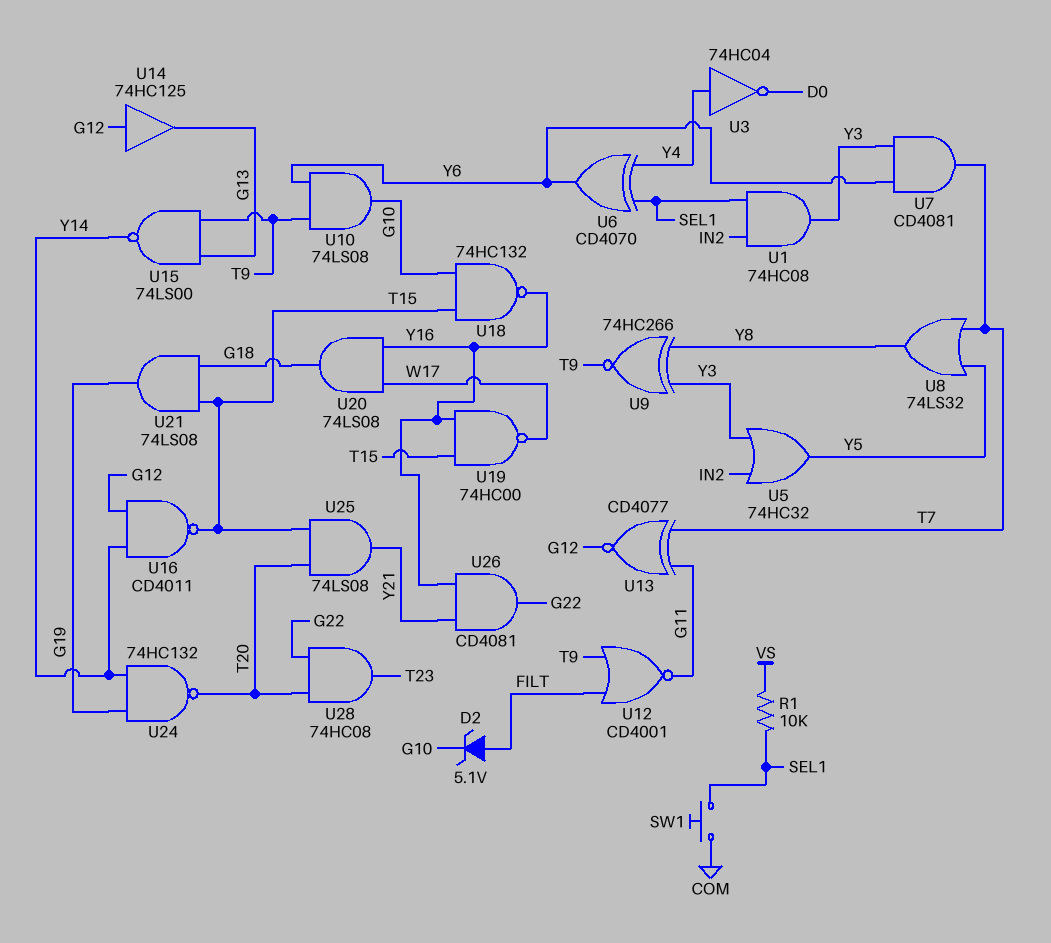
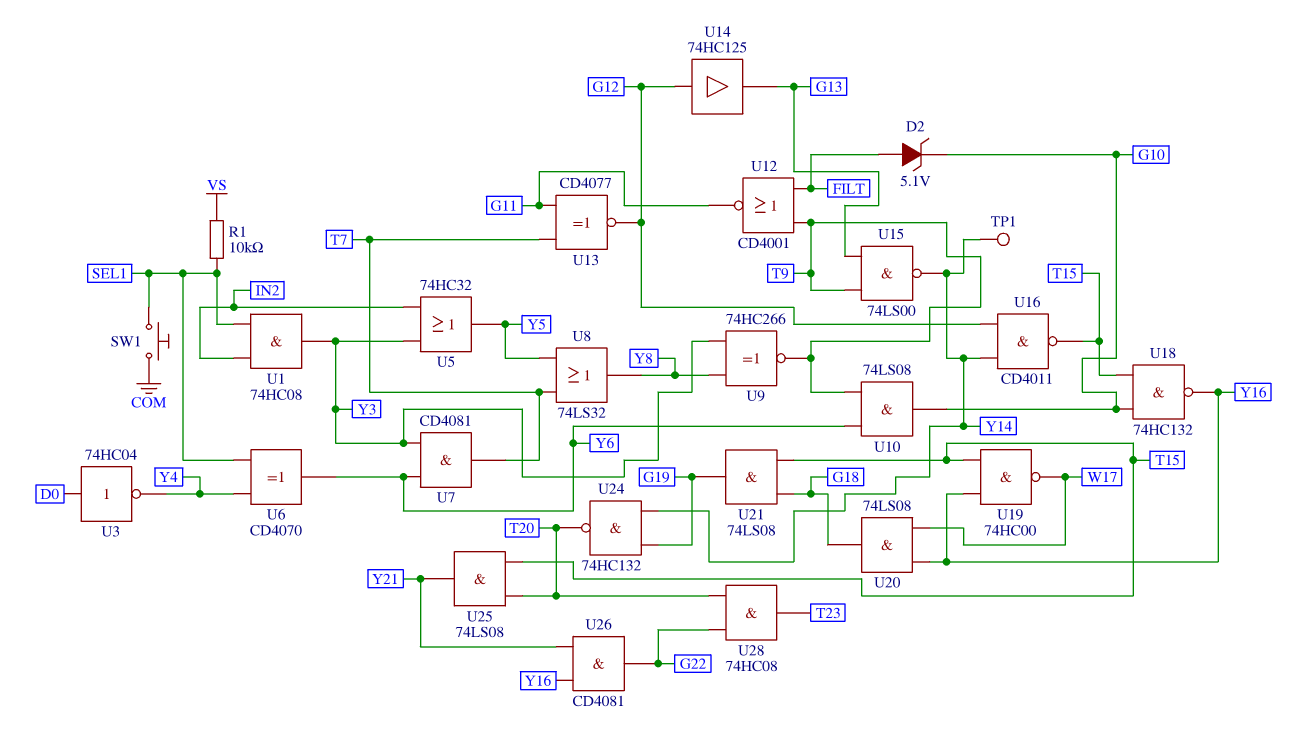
TP1: none -> test point (Y14)
U3: NOT 74HC04 (in Y4, out D0) -> NOT 74HC04 (in D0, out Y4)

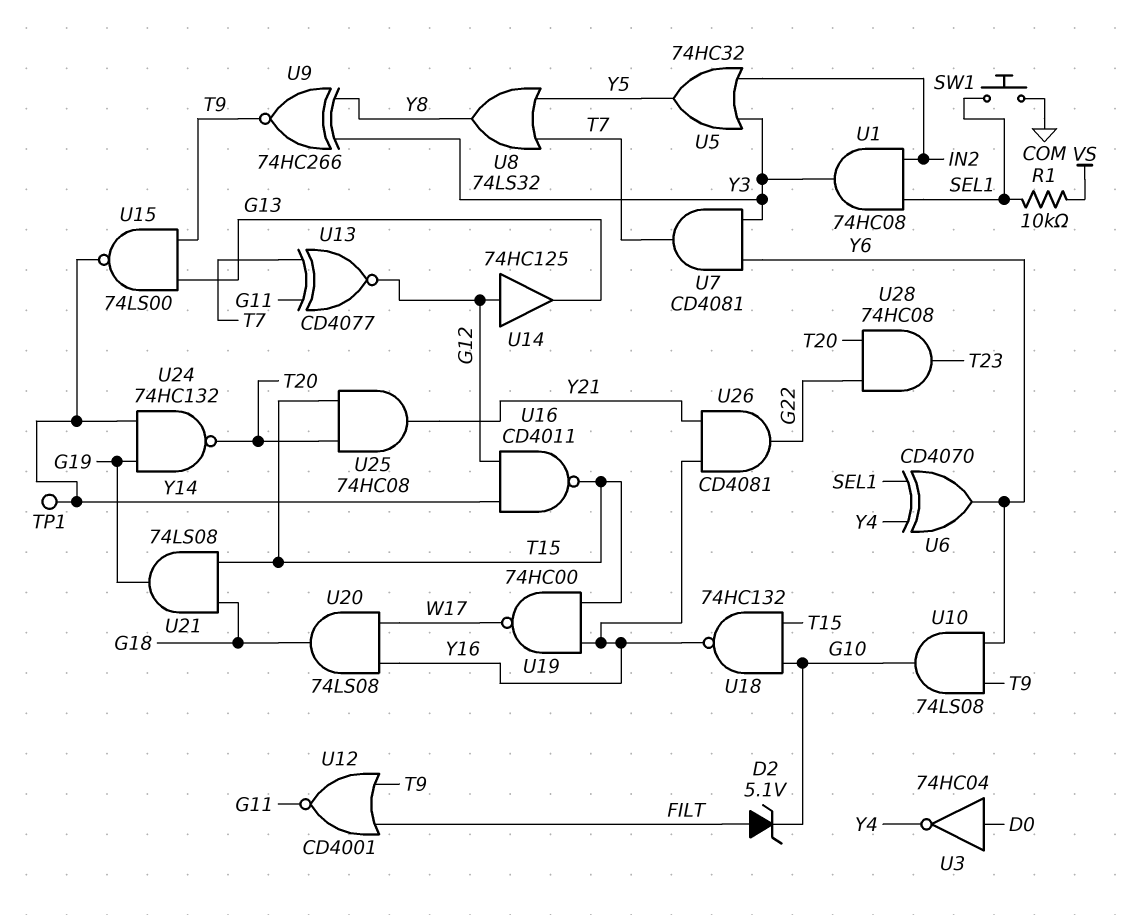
U25: AND 74LS08 (in T15, in T20, out Y21) -> AND 74HC08 (in T15, in T20, out Y21)

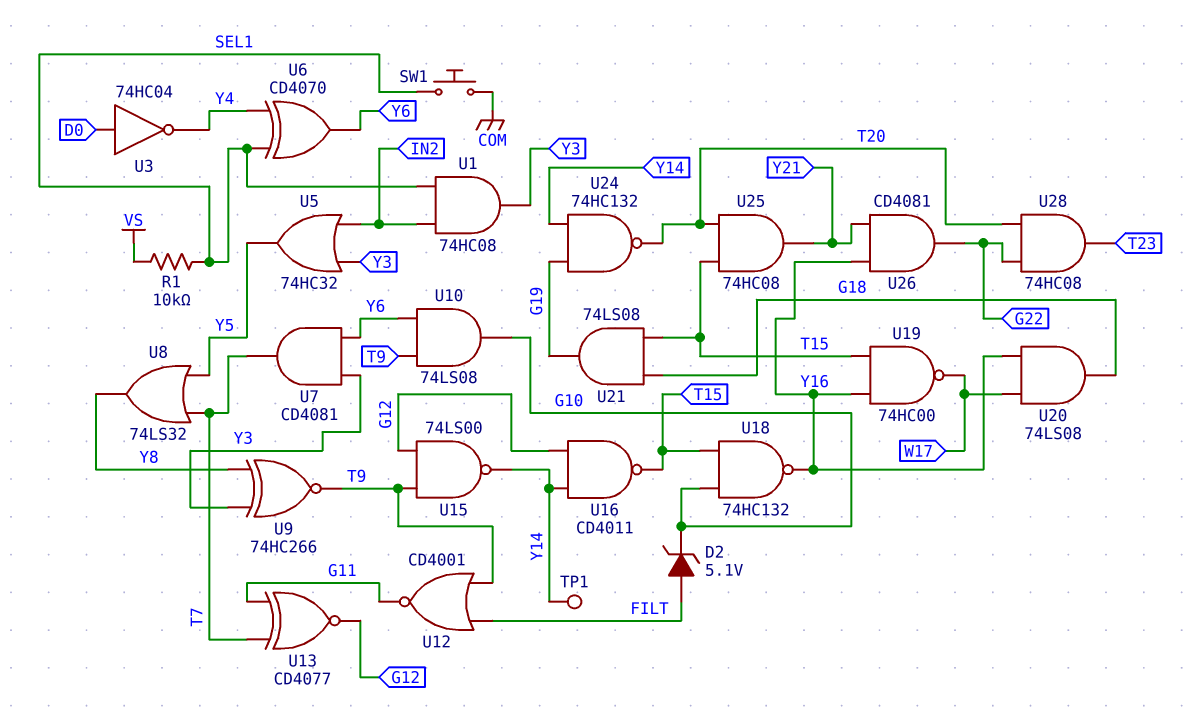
U14: buffer 74HC125 (in G12, out G13) -> none
U15: NAND 74LS00 (in G13, in T9, out Y14) -> NAND 74LS00 (in G12, in T9, out Y14)

